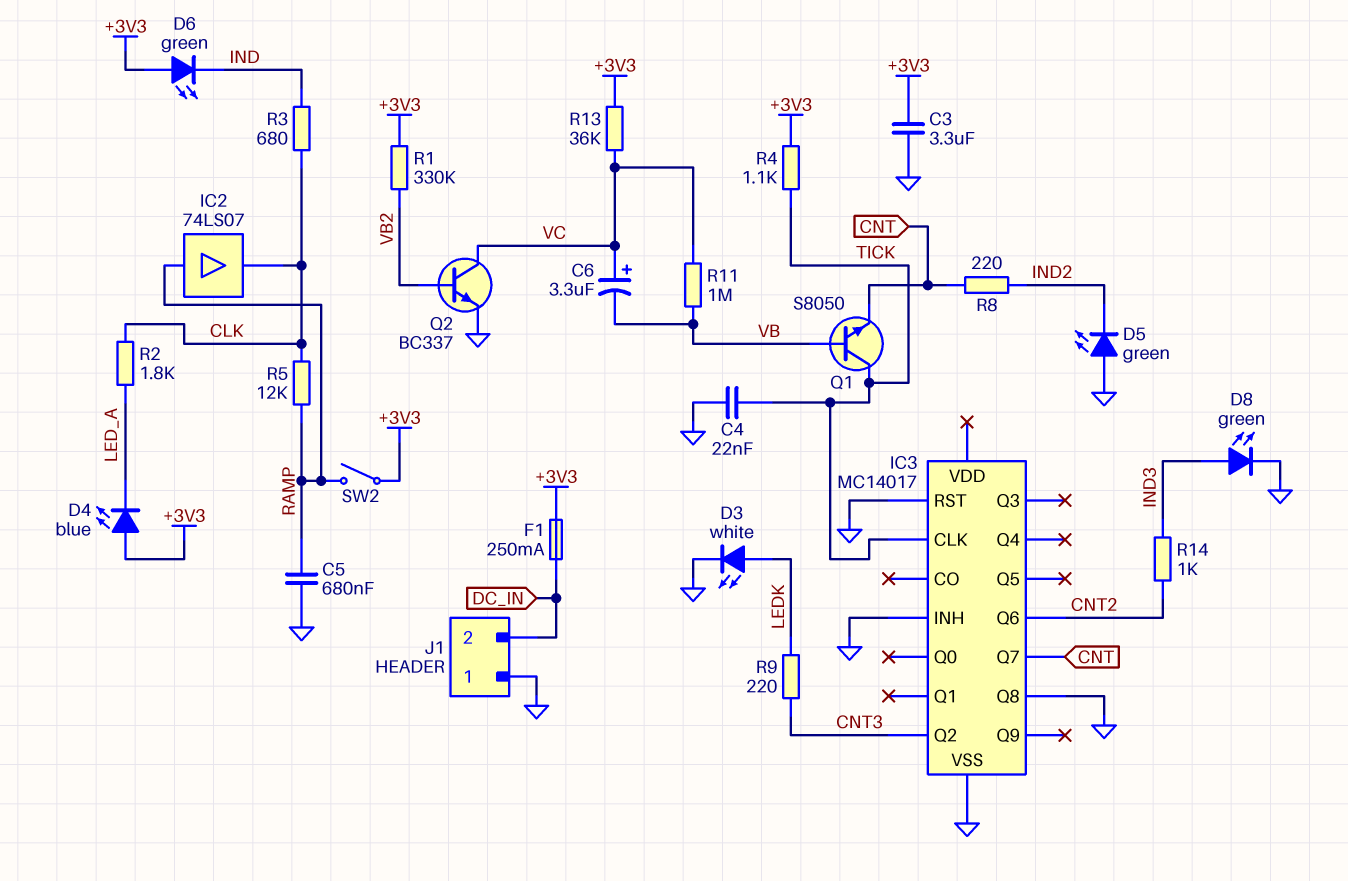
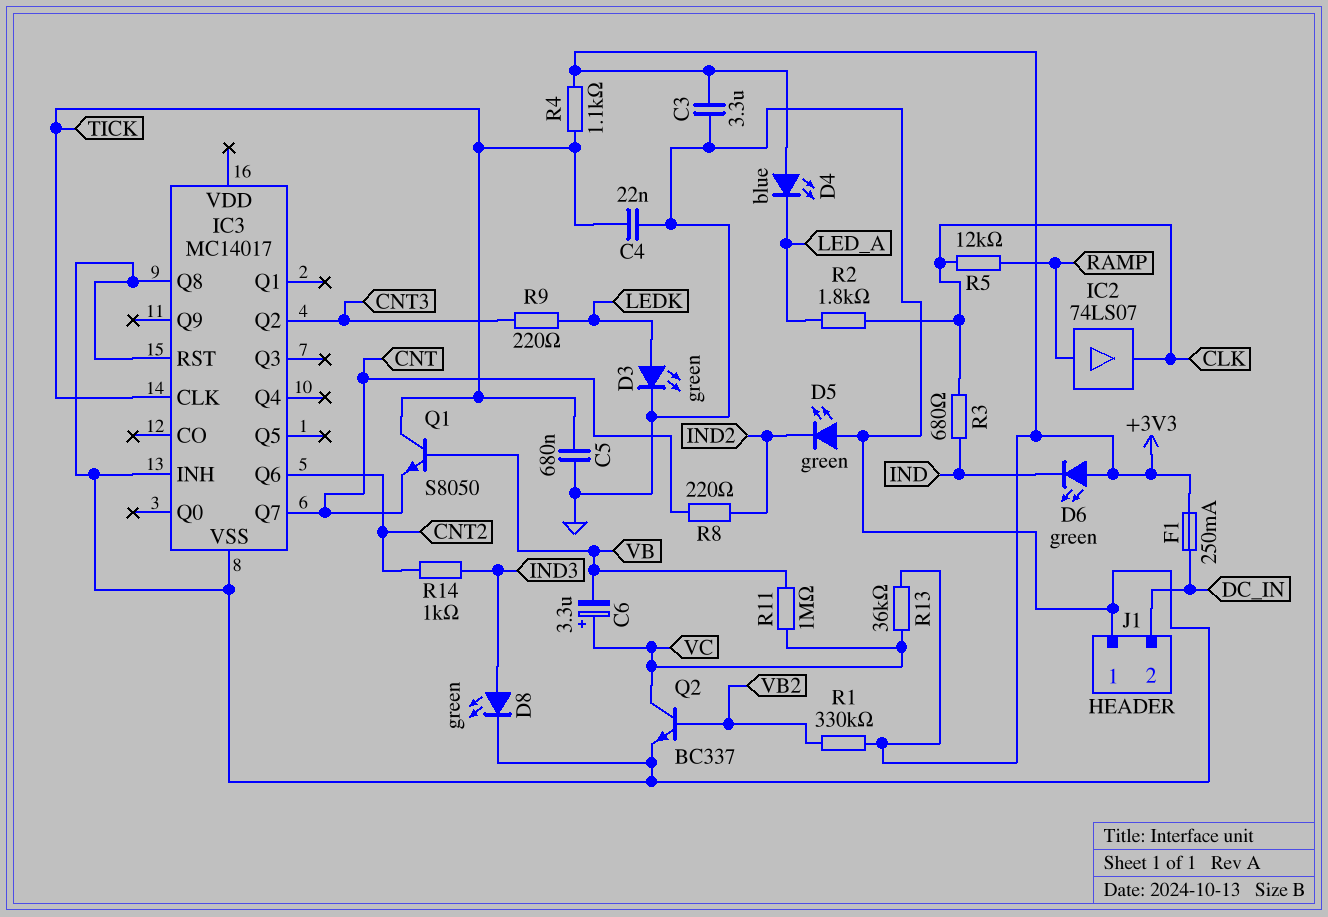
C5: 680nF (GND, RAMP) -> 680nF (GND, TICK)
D3: LED white (A LEDK, K GND) -> LED green (A LEDK, K GND)
SW2: switch (+3V3, RAMP) -> none

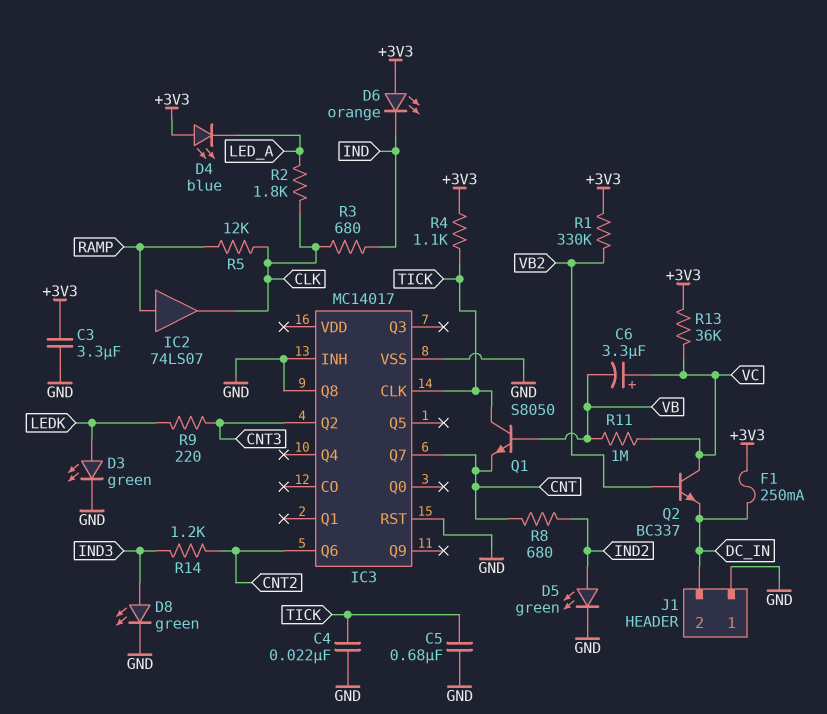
D5: LED green (A GND, K IND2) -> LED green (A IND2, K GND)
D6: LED green (A +3V3, K IND) -> LED orange (A +3V3, K IND)
Q2: NPN BC337 (B VB2, C VC, E GND) -> NPN BC337 (B VB2, C VC, E DC_IN)
R8: 220 (CNT, IND2) -> 680 (CNT, IND2)
R14: 1k (CNT2, IND3) -> 1.2k (CNT2, IND3)

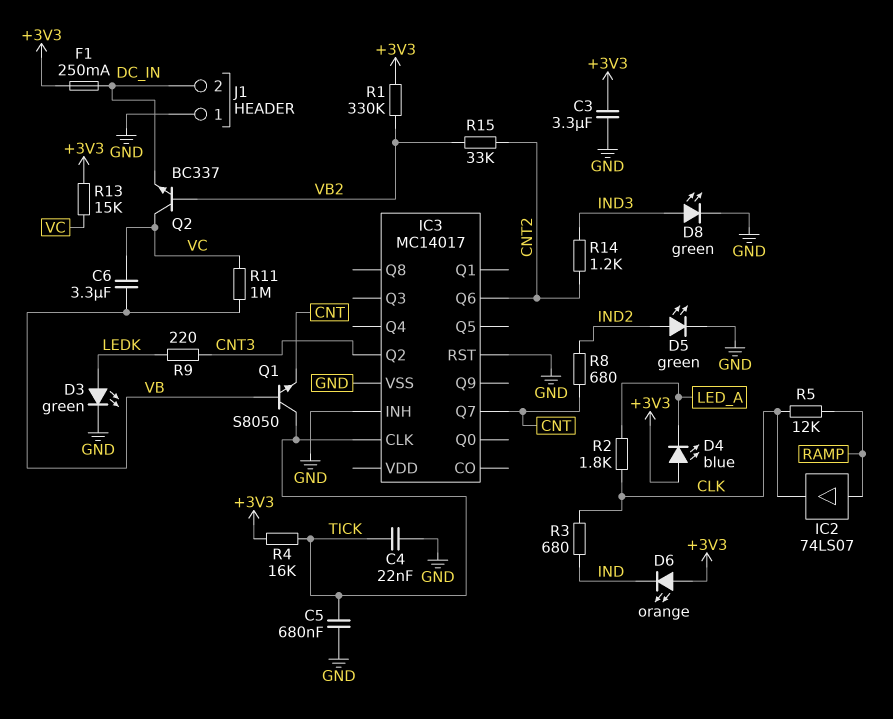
C6: 3.3uF (plus VC, minus VB) -> 3.3uF (VB, VC)
IC3 pin Q8: GND -> none
R4: 1.1k (+3V3, TICK) -> 16k (+3V3, TICK)
R13: 36k (+3V3, VC) -> 15k (+3V3, VC)
R15: none -> 33k (CNT2, VB2)

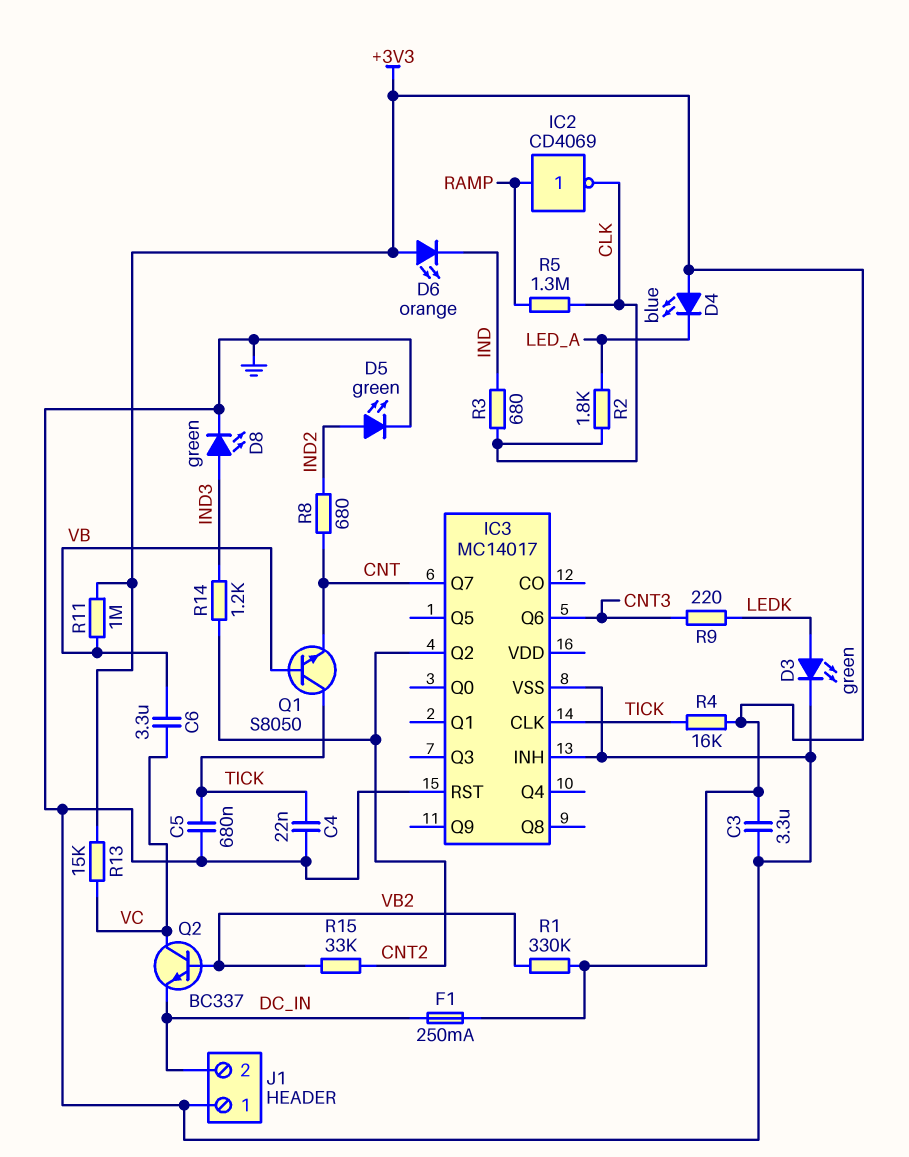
IC2: buffer 74LS07 (in RAMP, out CLK) -> NOT CD4069 (in RAMP, out CLK)
IC3 pin Q2: CNT3 -> CNT2
IC3 pin Q6: CNT2 -> CNT3
R5: 12k (CLK, RAMP) -> 1.3M (CLK, RAMP)
R11: 1M (VB, VC) -> 1M (+3V3, VB)

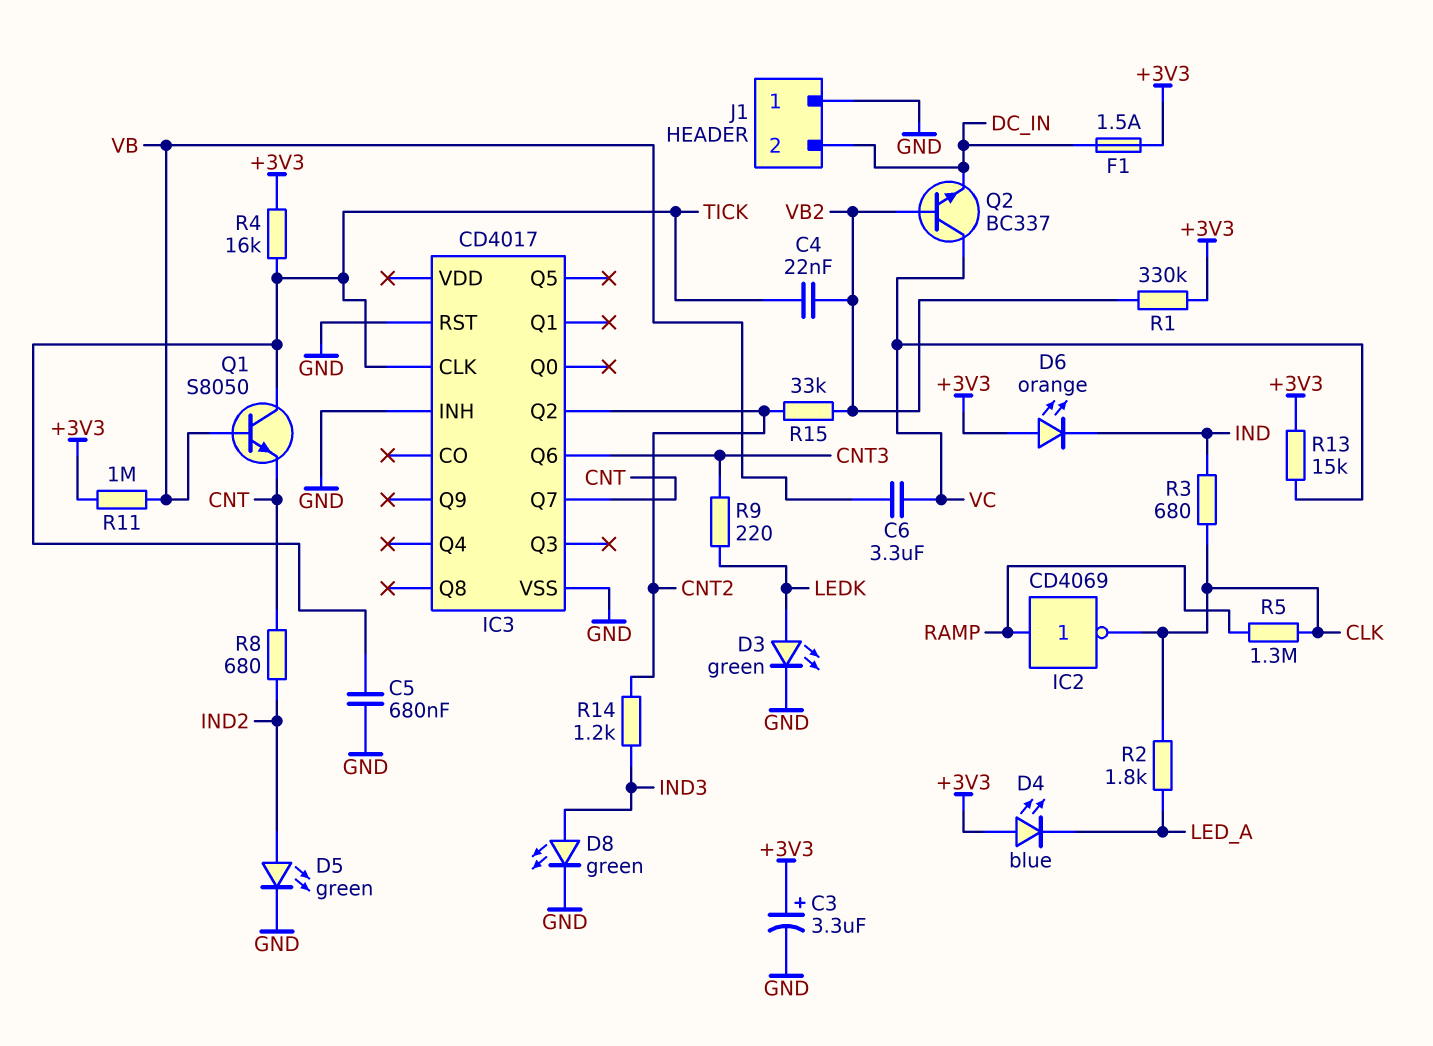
C3: 3.3uF (+3V3, GND) -> 3.3uF (plus +3V3, minus GND)
C4: 22nF (GND, TICK) -> 22nF (TICK, VB2)
F1: 250mA (+3V3, DC_IN) -> 1.5A (+3V3, DC_IN)
IC3: MC14017 -> CD4017

